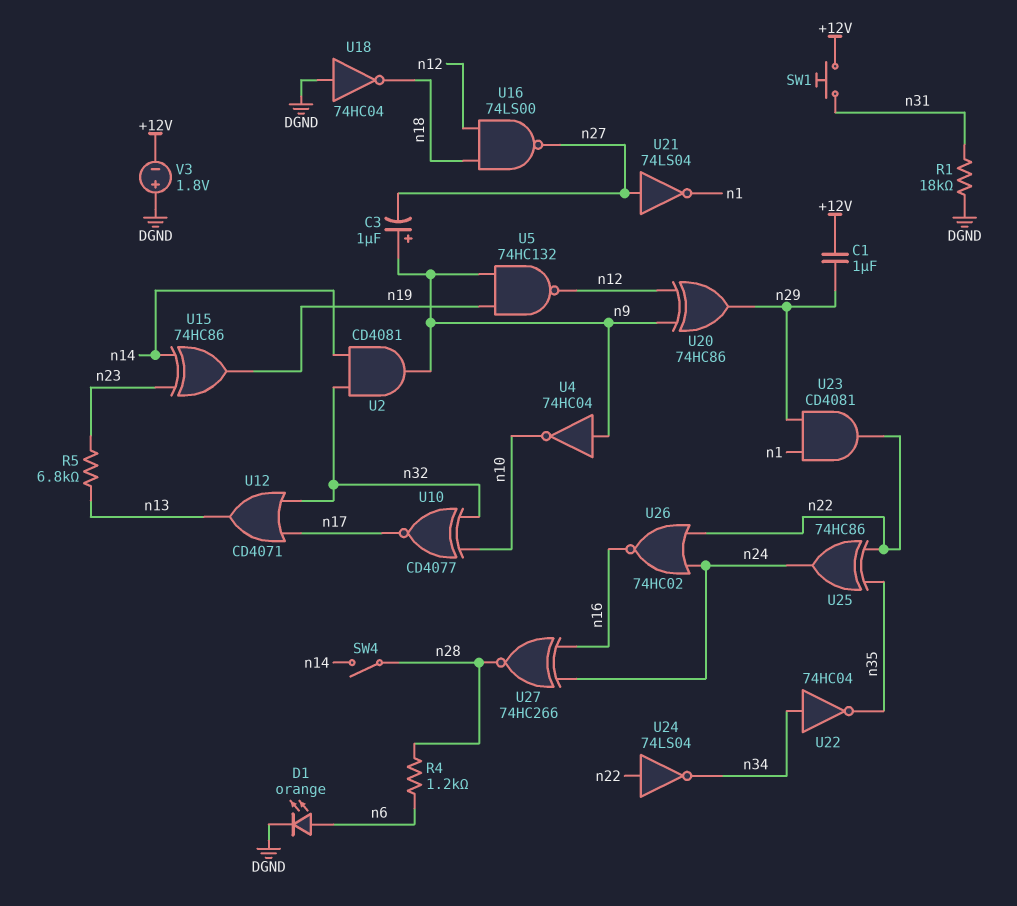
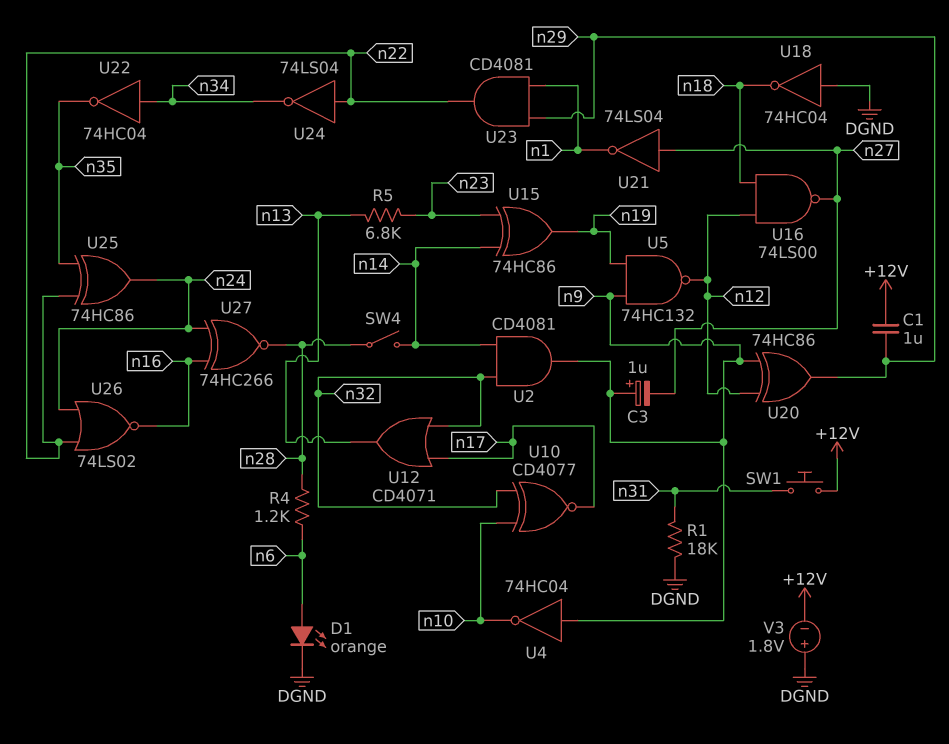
U26: NOR 74HC02 (in n22, in n24, out n16) -> NOR 74LS02 (in n22, in n24, out n16)

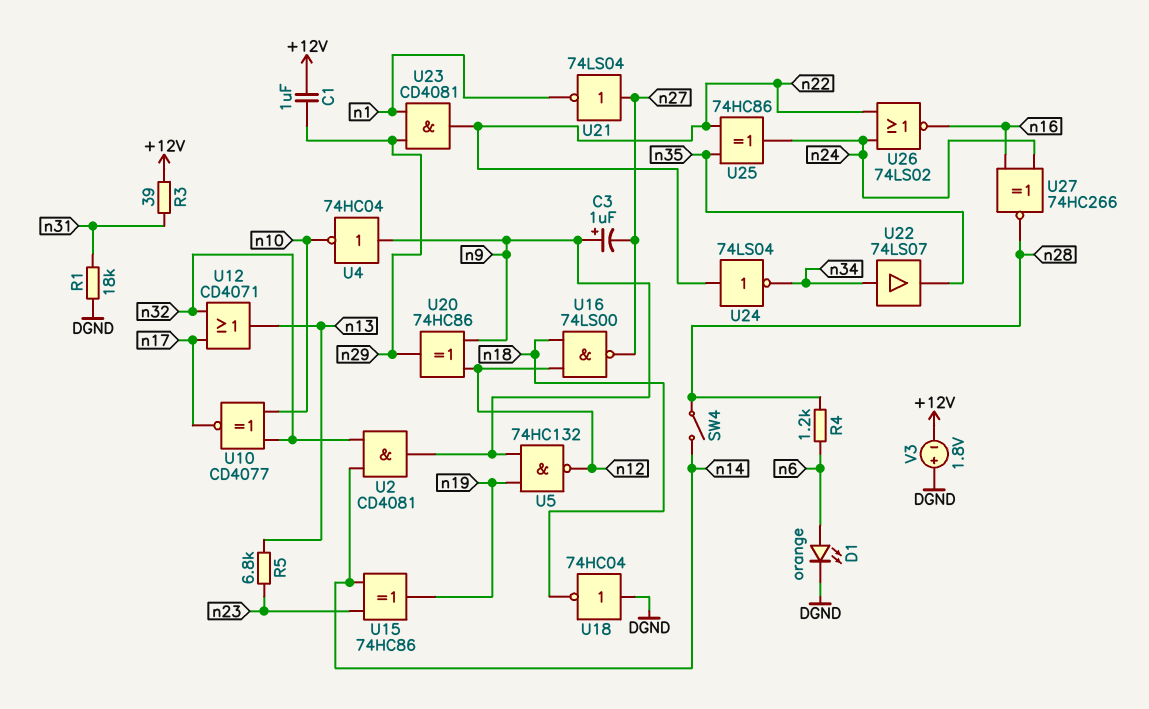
R3: none -> 39 (+12V, n31)
SW1: button (+12V, n31) -> none
U22: NOT 74HC04 (in n34, out n35) -> buffer 74LS07 (in n34, out n35)

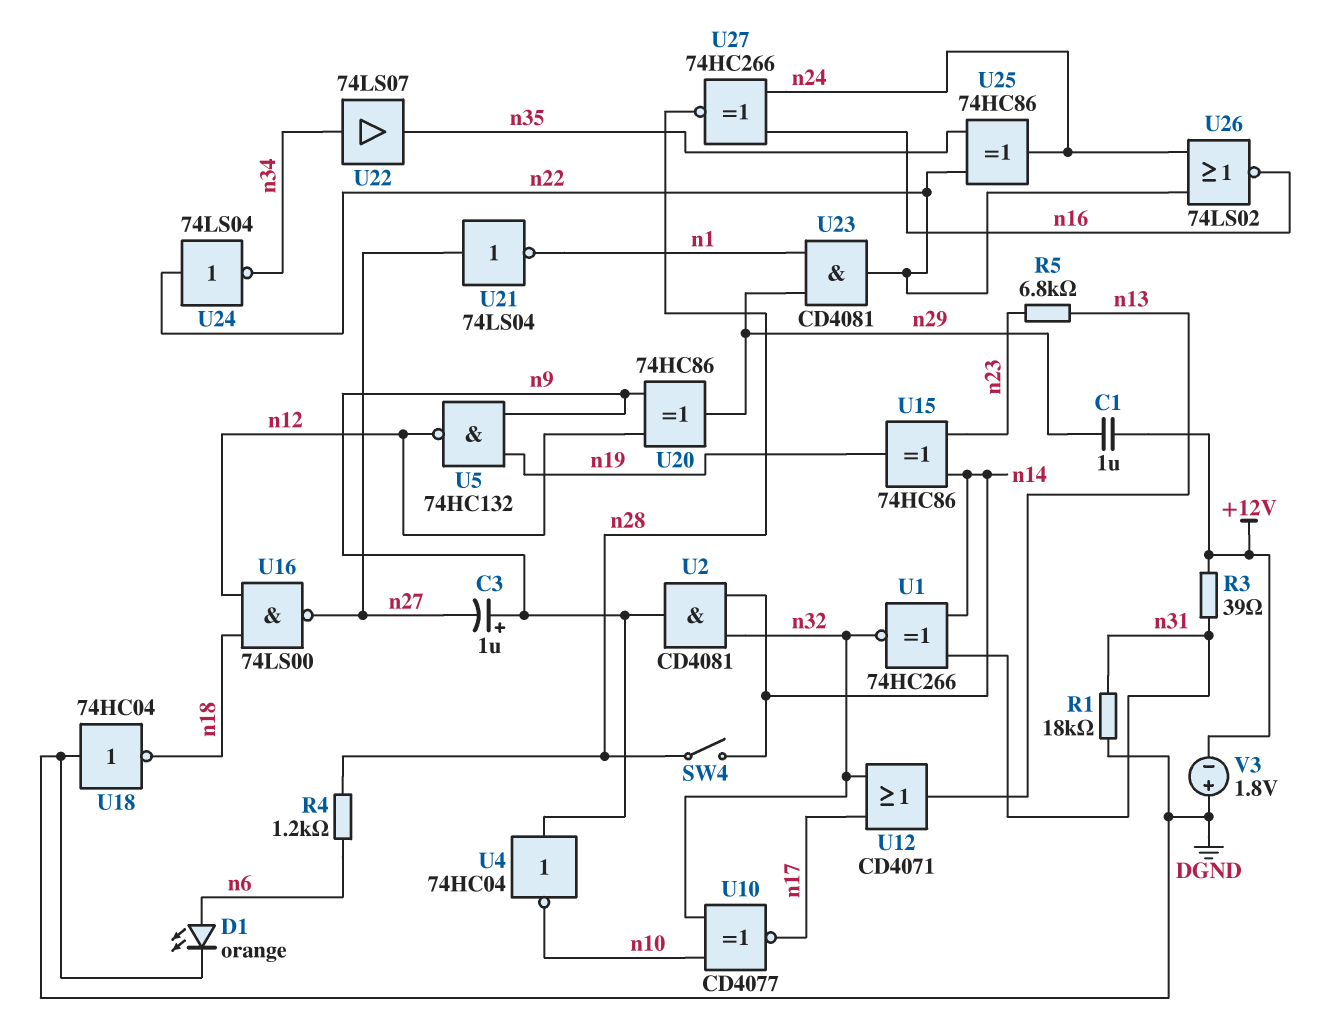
U1: none -> XNOR 74HC266 (in n14, in n31, out n32)

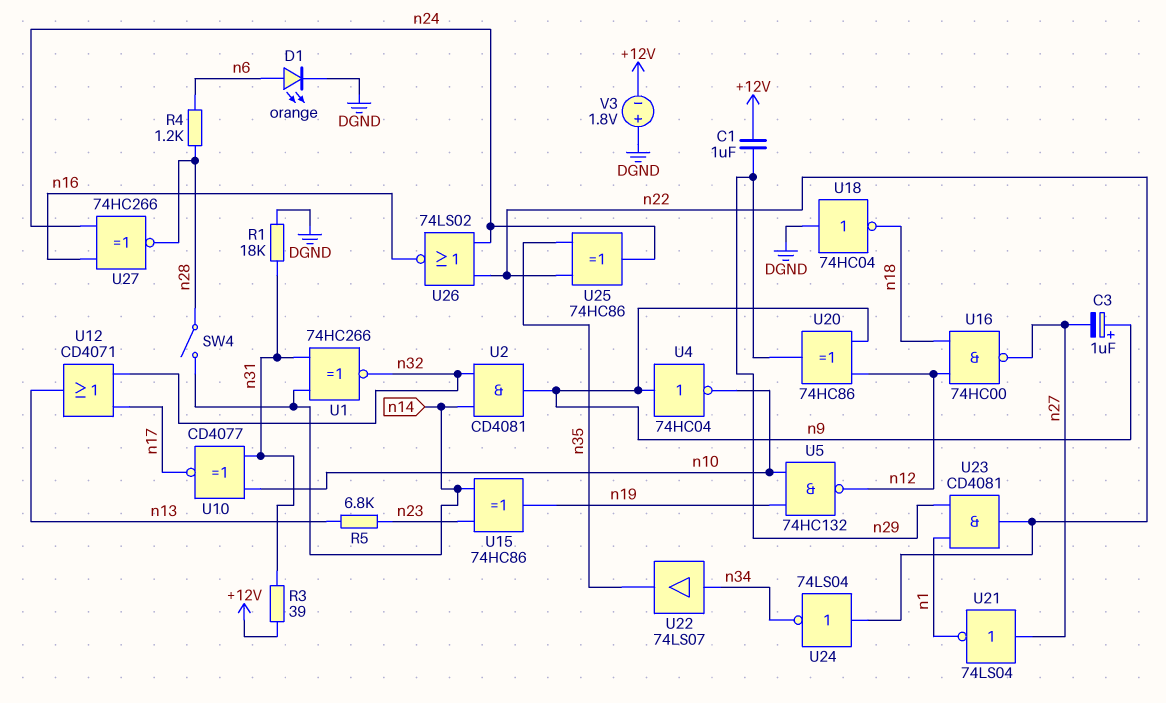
U5: NAND 74HC132 (in n9, in n19, out n12) -> NAND 74HC132 (in n10, in n19, out n12)
U10: XNOR CD4077 (in n10, in n32, out n17) -> XNOR CD4077 (in n10, in n31, out n17)
U16: NAND 74LS00 (in n12, in n18, out n27) -> NAND 74HC00 (in n12, in n18, out n27)

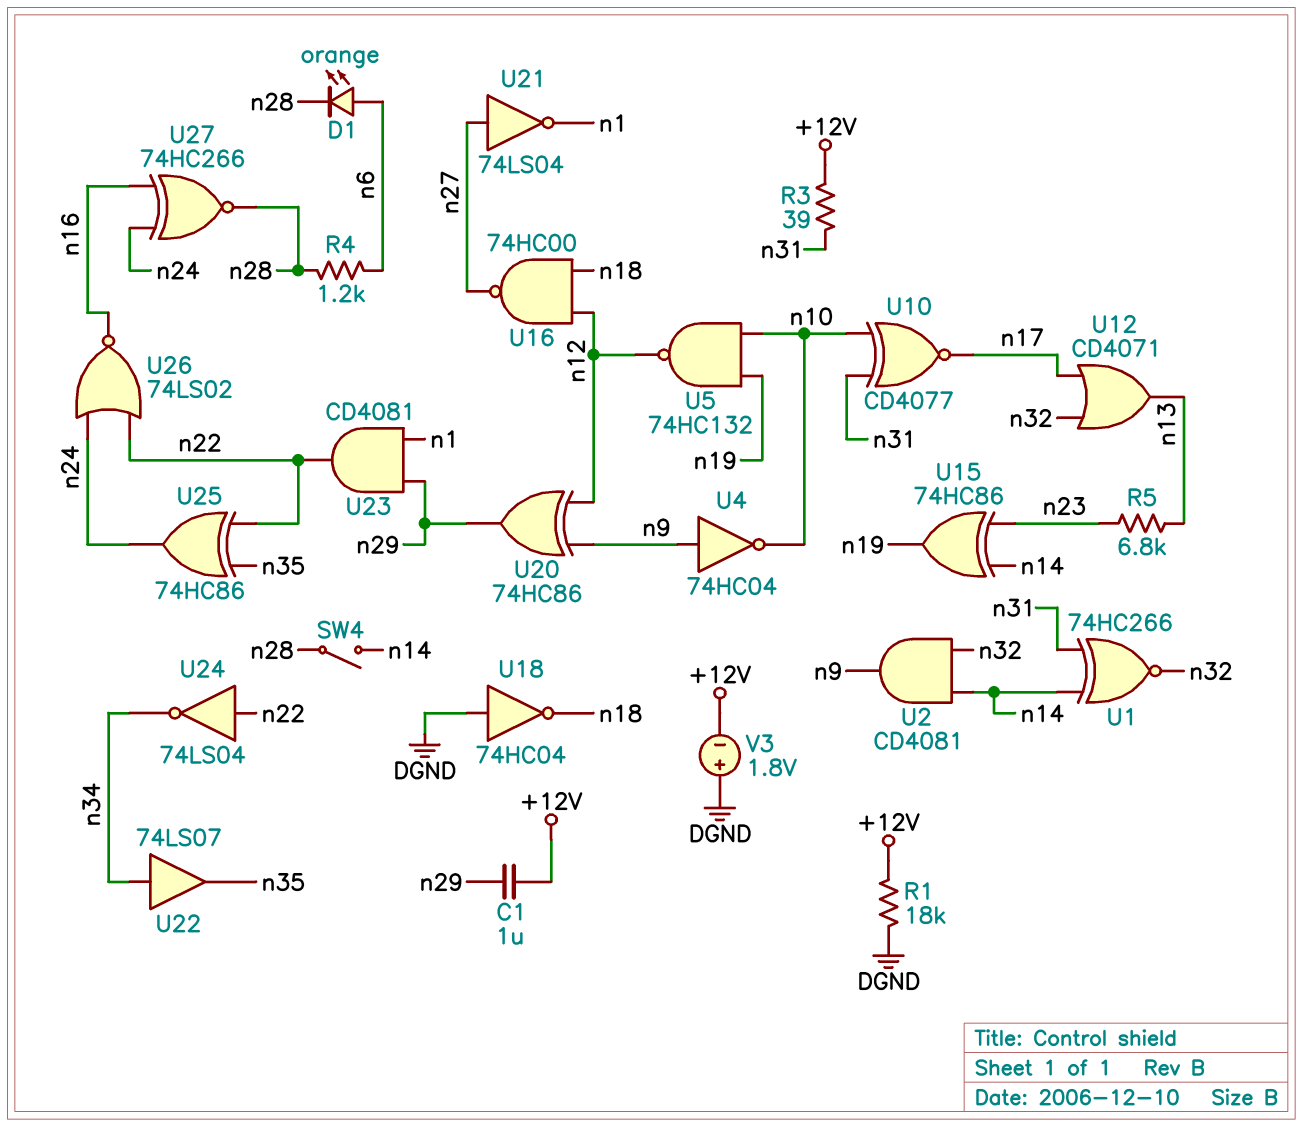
C3: 1uF (plus n9, minus n27) -> none
D1: LED orange (A n6, K DGND) -> LED orange (A n6, K n28)
R1: 18k (DGND, n31) -> 18k (+12V, DGND)

